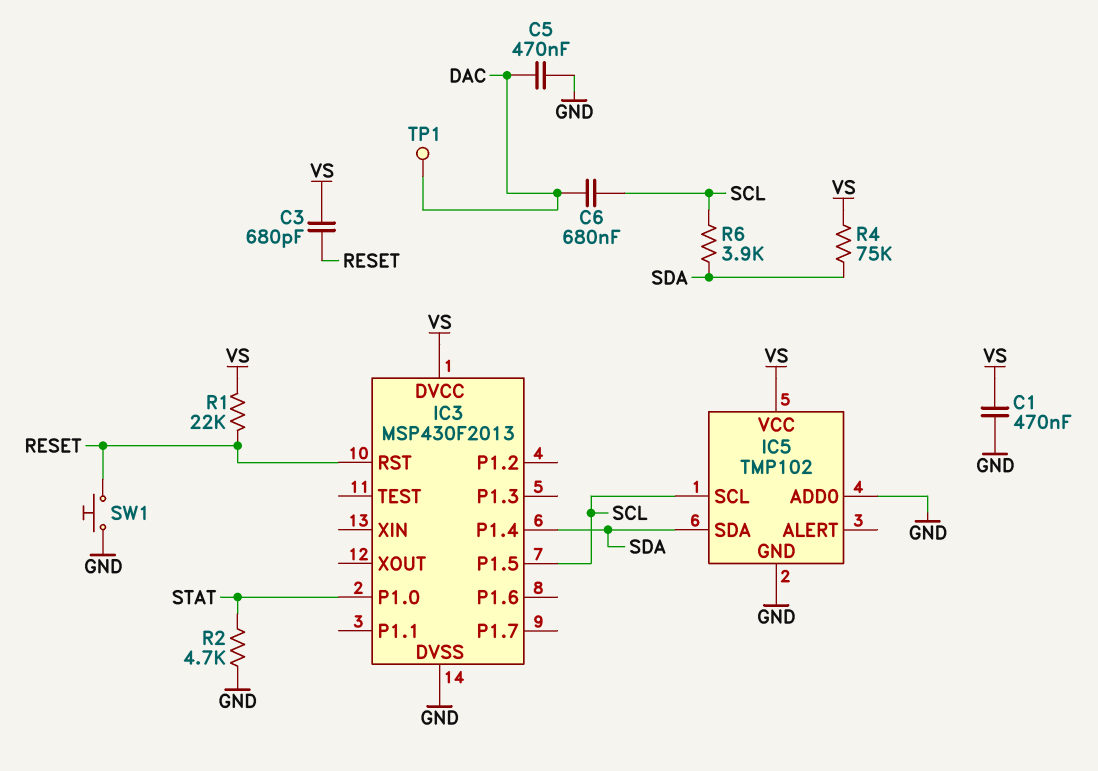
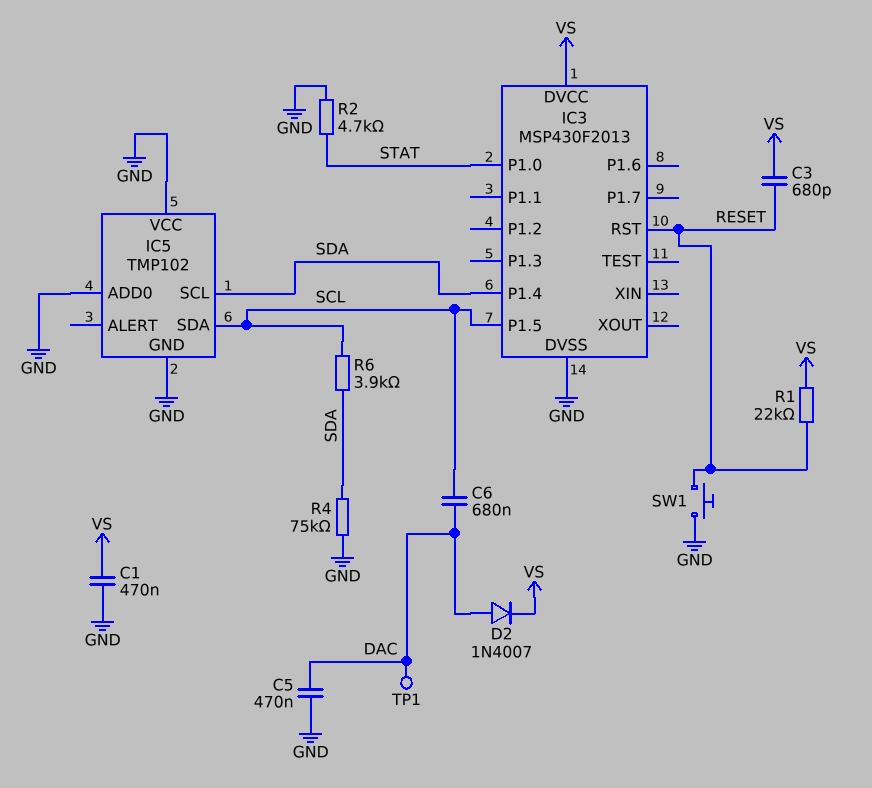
D2: none -> diode 1N4007 (A DAC, K VS)
IC5 pin SCL: SCL -> SDA
IC5 pin SDA: SDA -> SCL
IC5 pin VCC: VS -> GND
R4: 75k (SDA, VS) -> 75k (GND, SDA)

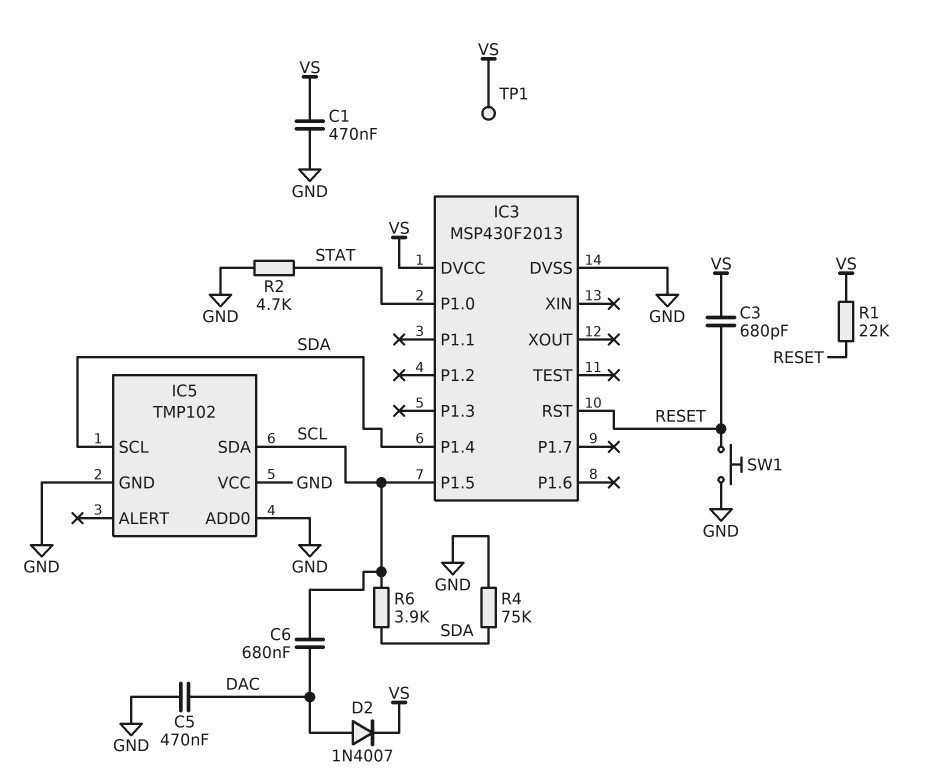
TP1: test point (DAC) -> test point (VS)

